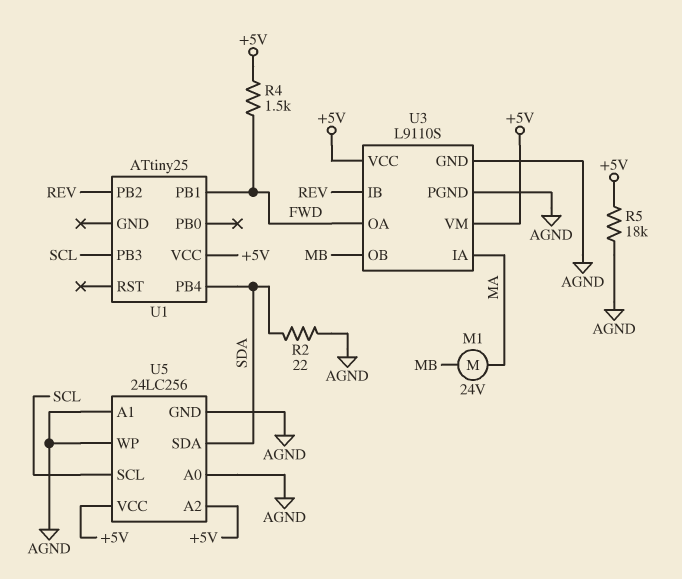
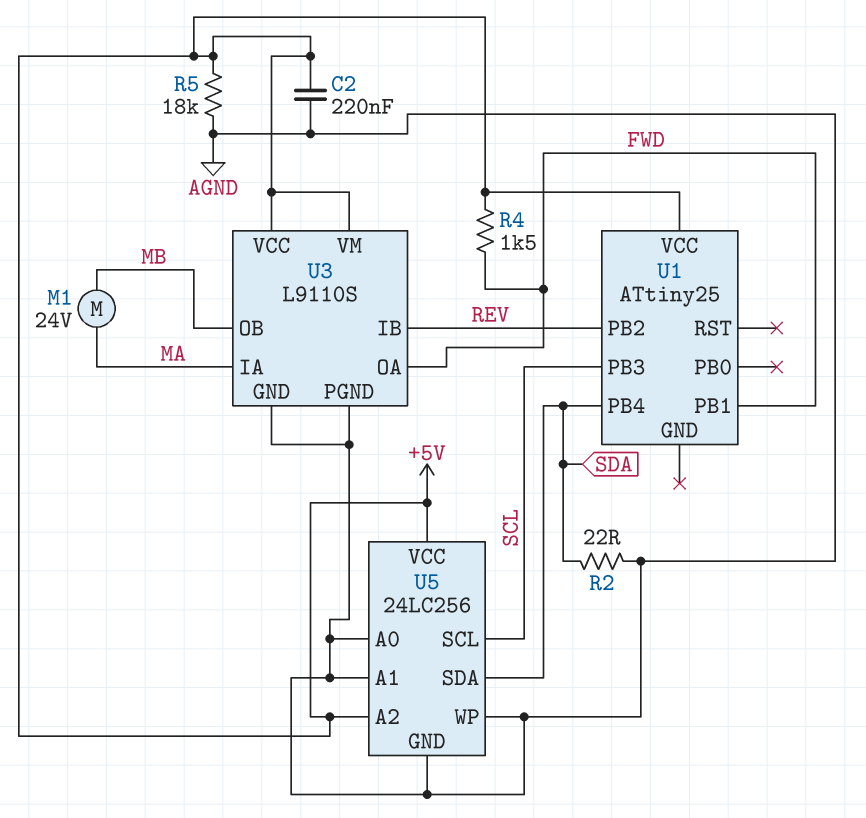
C2: none -> 220nF (+5V, AGND)

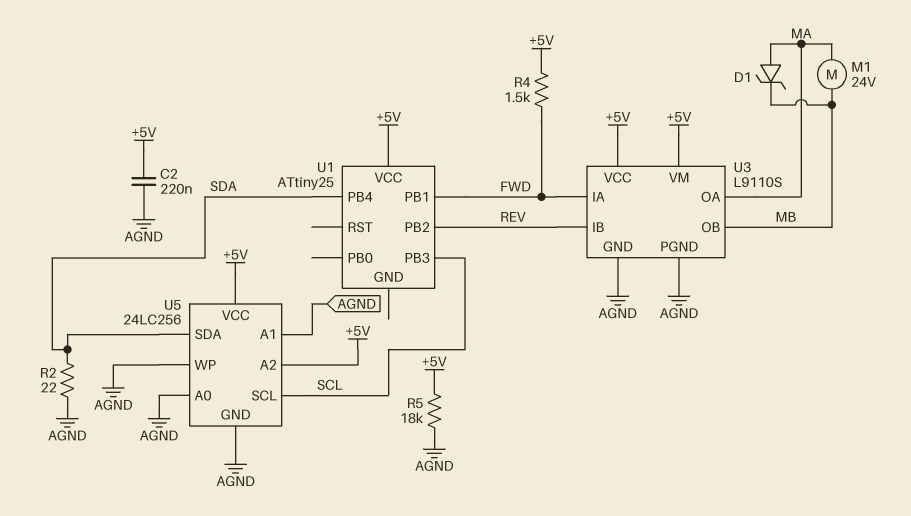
D1: none -> zener (A MA, K MB)
U3 pin IA: MA -> FWD
U3 pin OA: FWD -> MA

